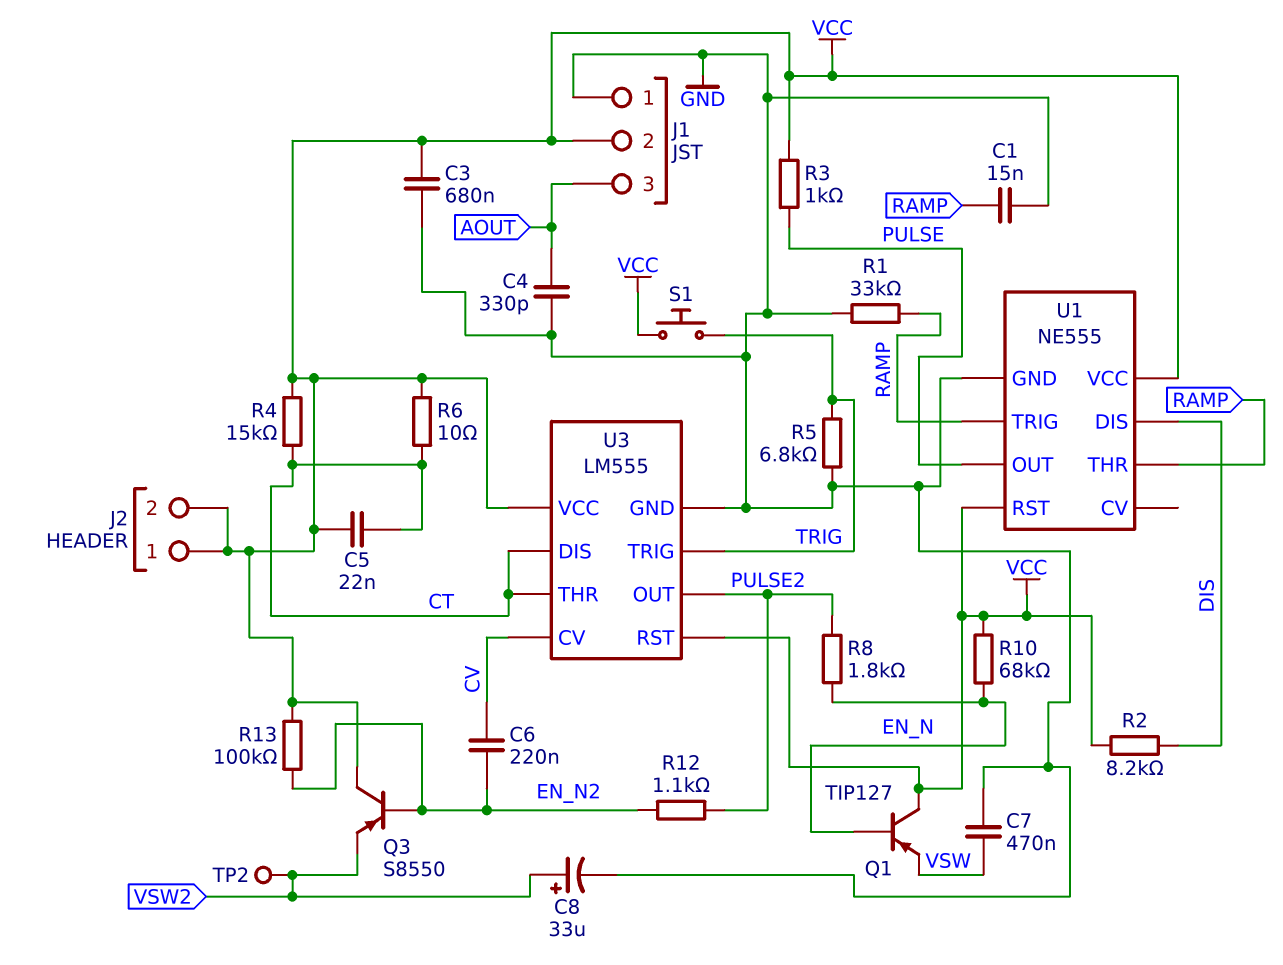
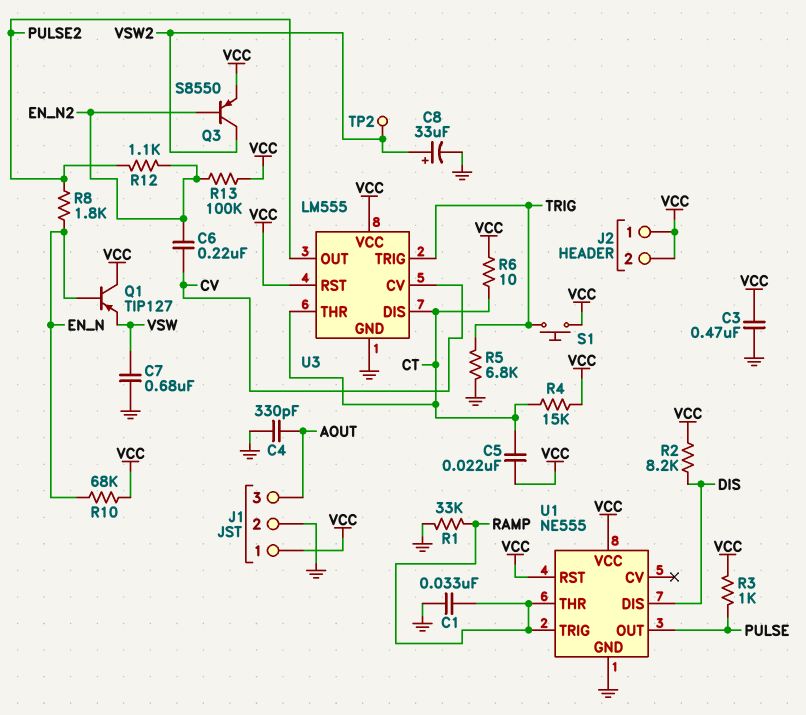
C1: 15nF (GND, RAMP) -> 33nF (GND, RAMP)
C3: 680nF (GND, VCC) -> 470nF (GND, VCC)
C7: 470nF (GND, VSW) -> 680nF (GND, VSW)
J1 pin 1: GND -> VCC
J1 pin 2: VCC -> GND
Q3: PNP S8550 (B EN_N2, C VCC, E VSW2) -> PNP S8550 (B EN_N2, C VSW2, E VCC)

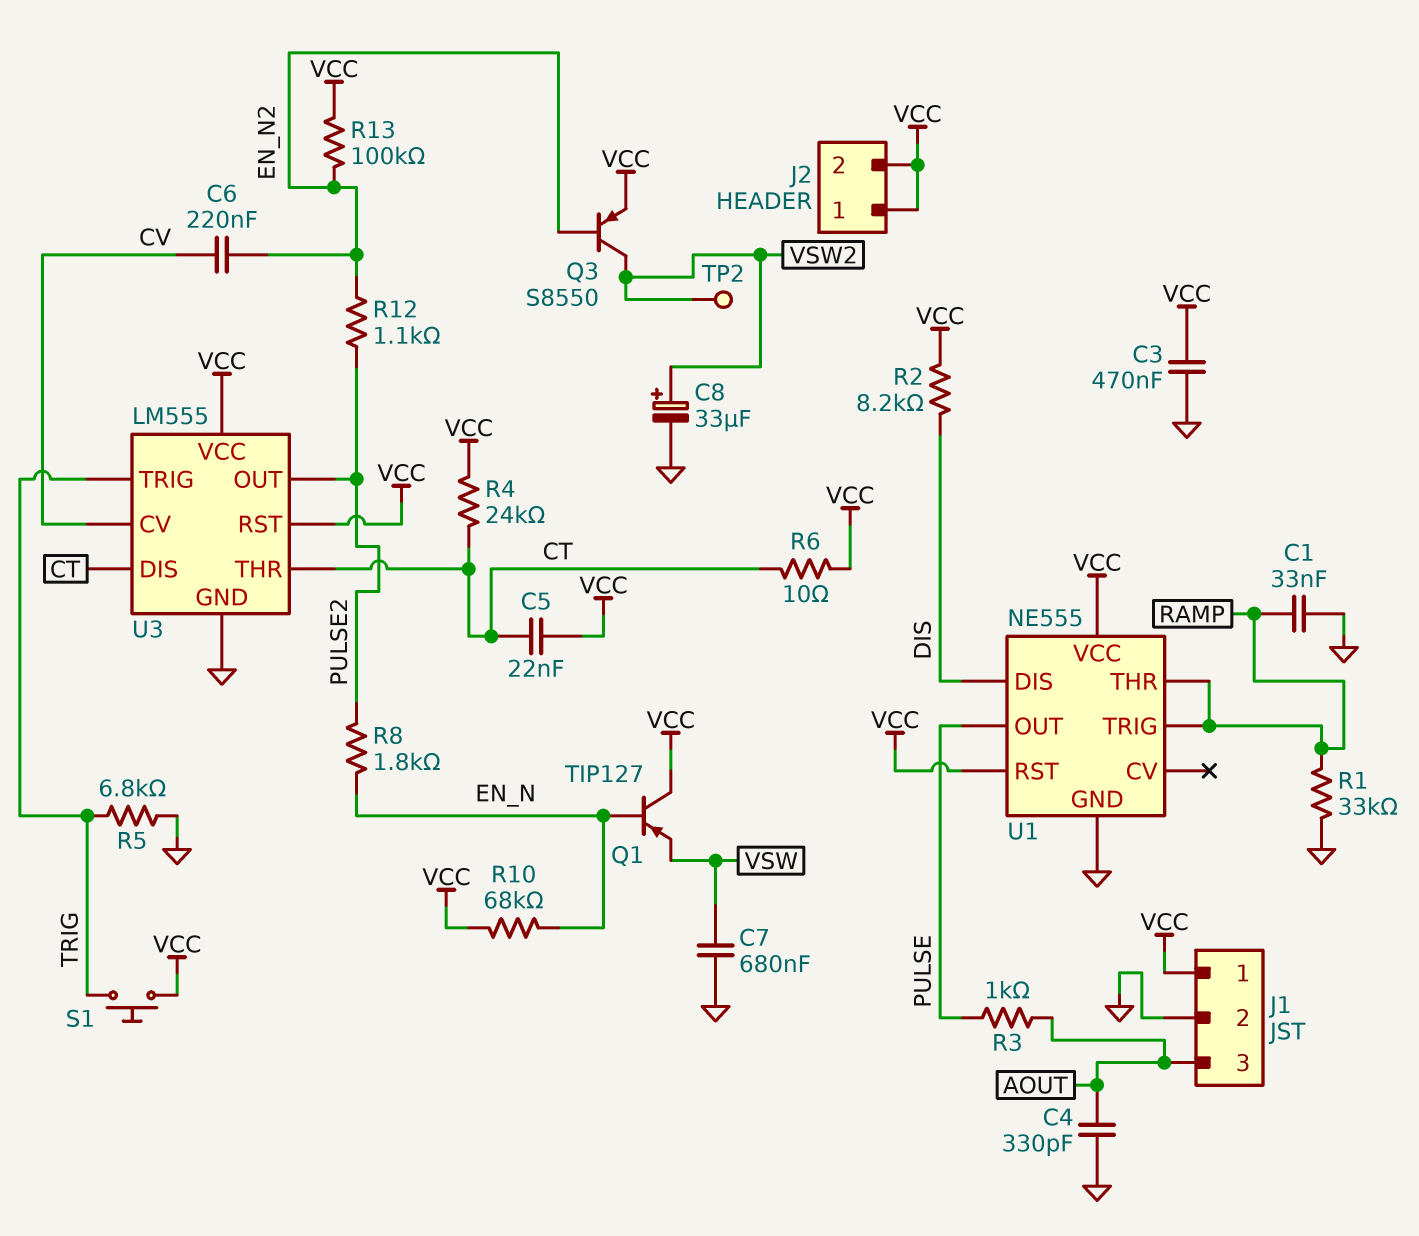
R3: 1k (PULSE, VCC) -> 1k (AOUT, PULSE)
R4: 15k (CT, VCC) -> 24k (CT, VCC)

